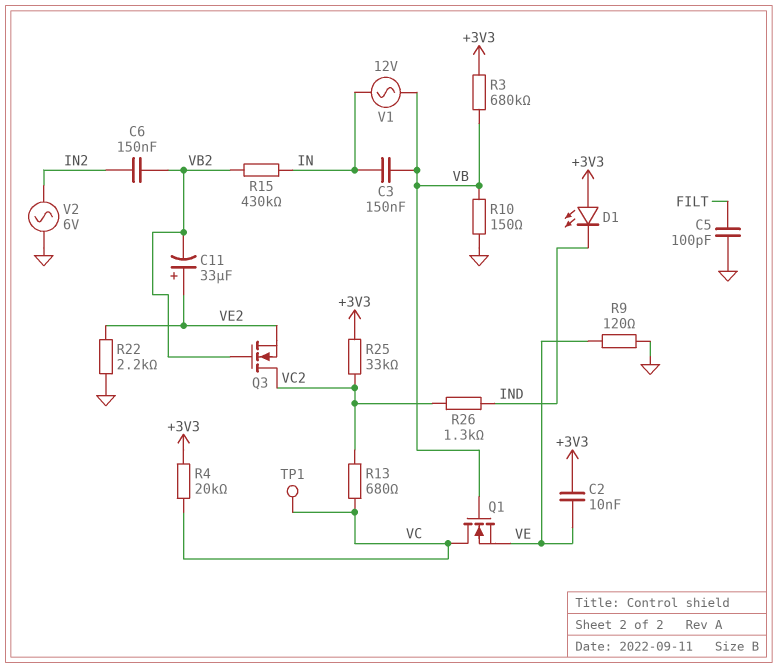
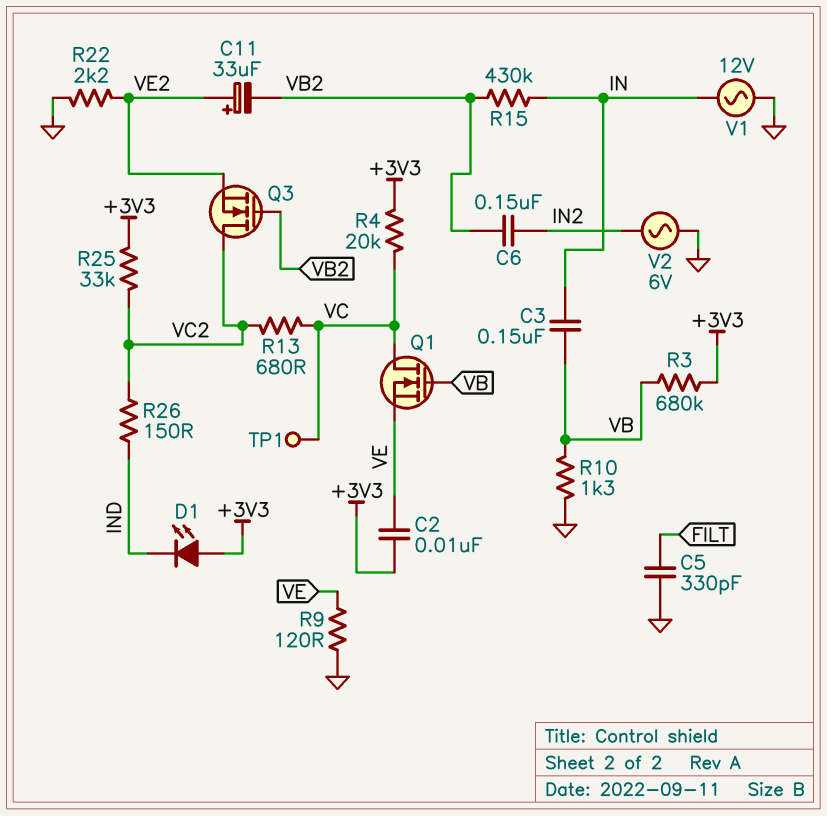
C5: 100pF (FILT, GND) -> 330pF (FILT, GND)
R10: 150 (GND, VB) -> 1.3k (GND, VB)
R26: 1.3k (IND, VC2) -> 150 (IND, VC2)
V1: AC 12V (IN, VB) -> AC 12V (GND, IN)

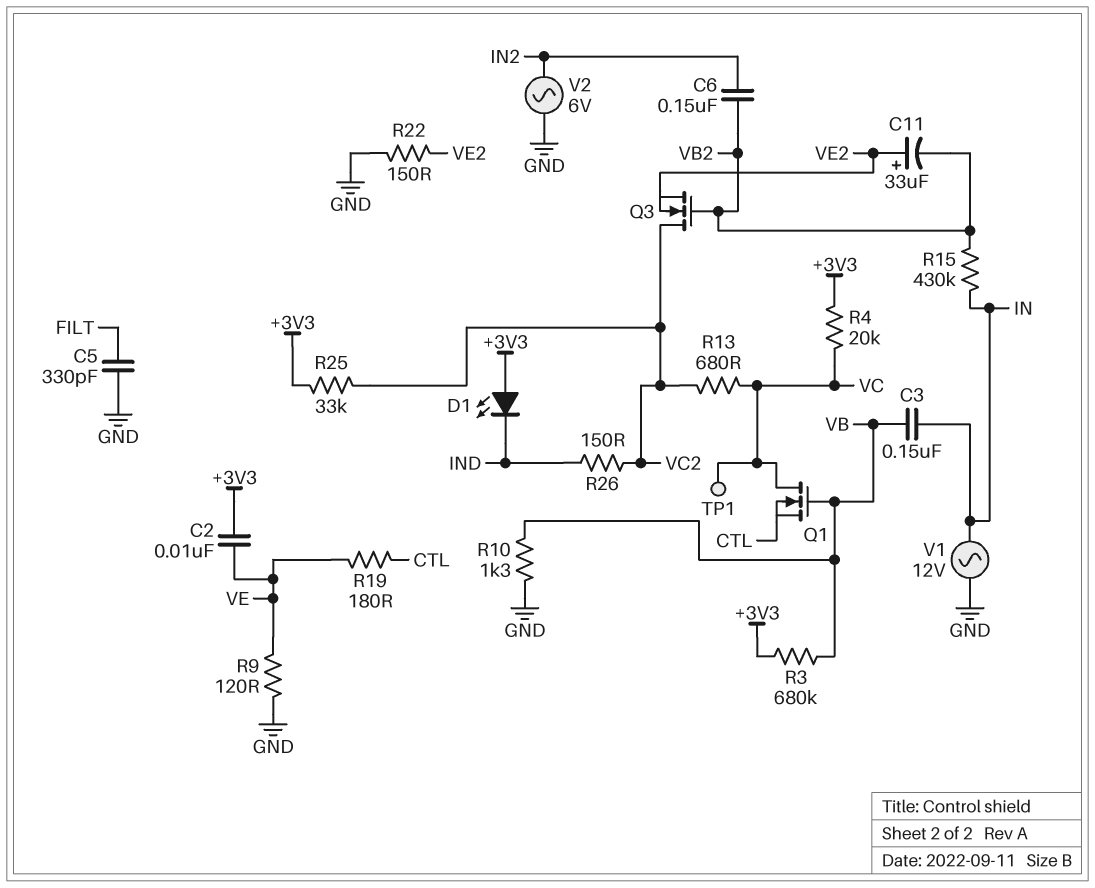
Q1: NMOS (G VB, D VC, S VE) -> NMOS (G VB, D VC, S CTL)
R19: none -> 180 (CTL, VE)
R22: 2.2k (GND, VE2) -> 150 (GND, VE2)

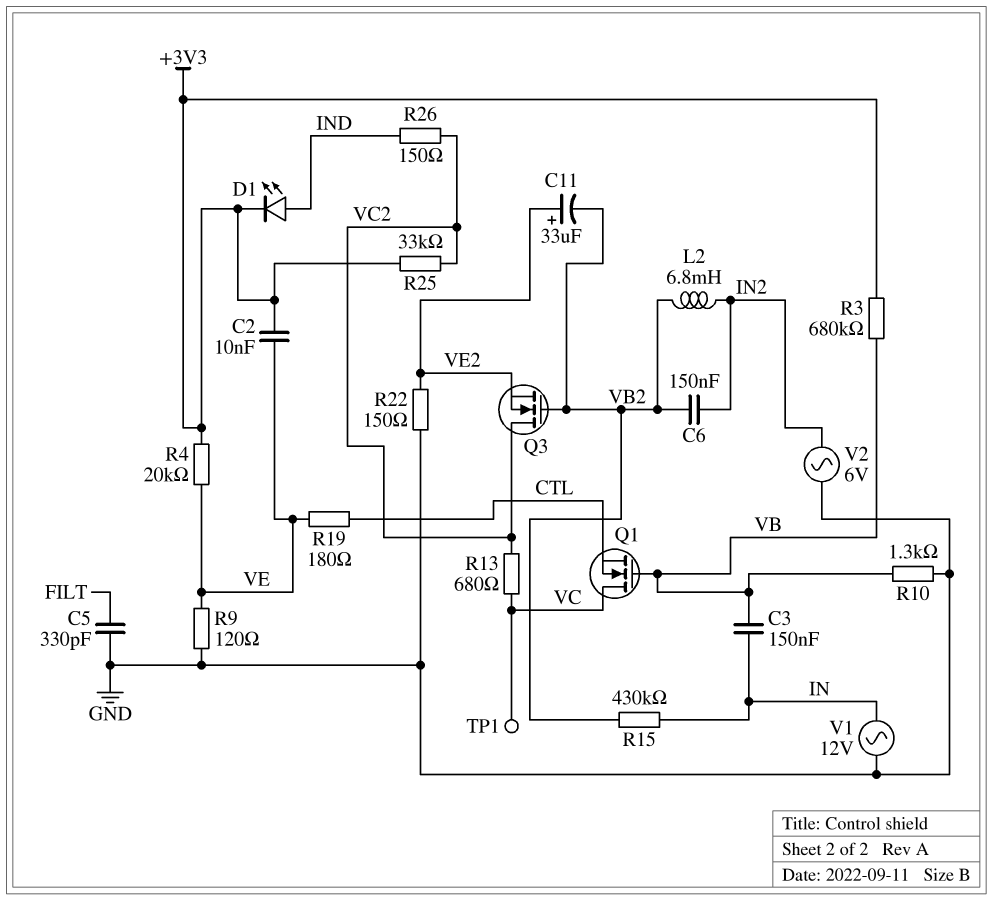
D1: LED (A +3V3, K IND) -> LED (A IND, K +3V3)
L2: none -> 6.8mH (IN2, VB2)
R4: 20k (+3V3, VC) -> 20k (+3V3, VE)

